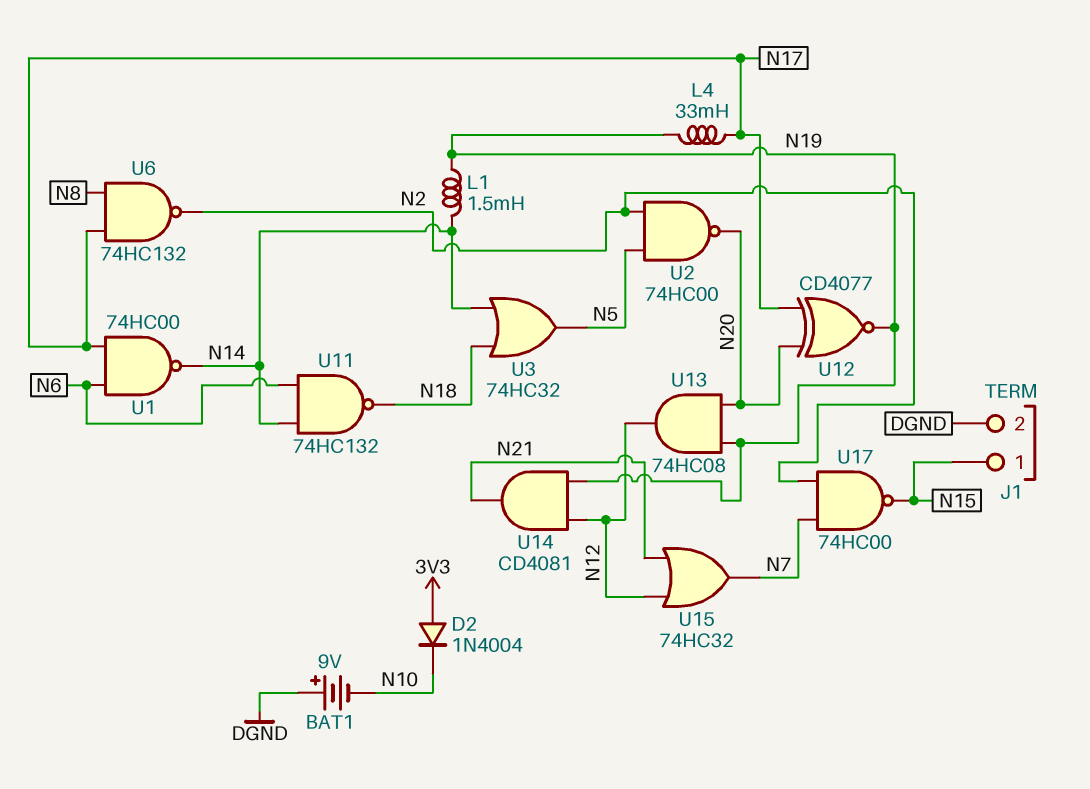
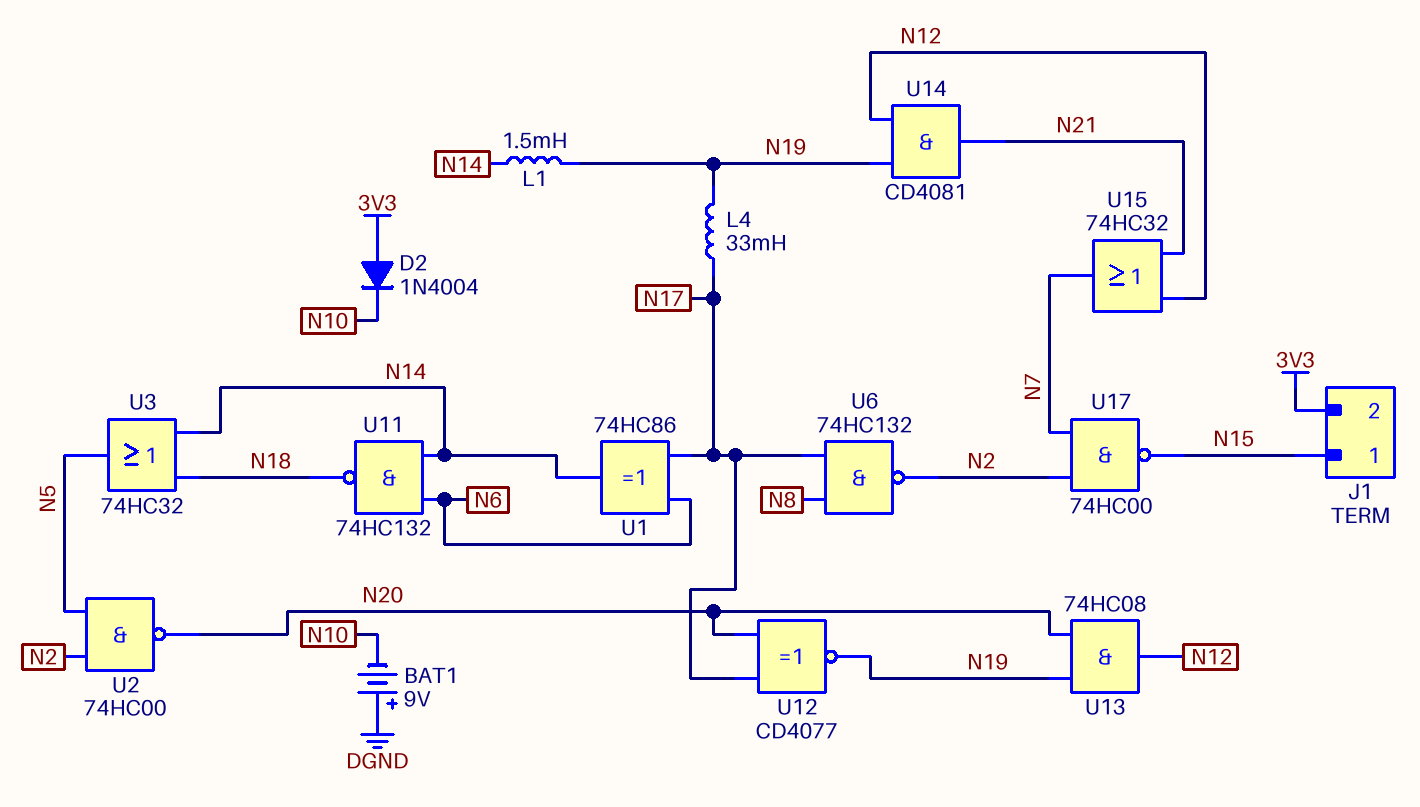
J1 pin 2: DGND -> 3V3
U1: NAND 74HC00 (in N6, in N17, out N14) -> XOR 74HC86 (in N6, in N17, out N14)

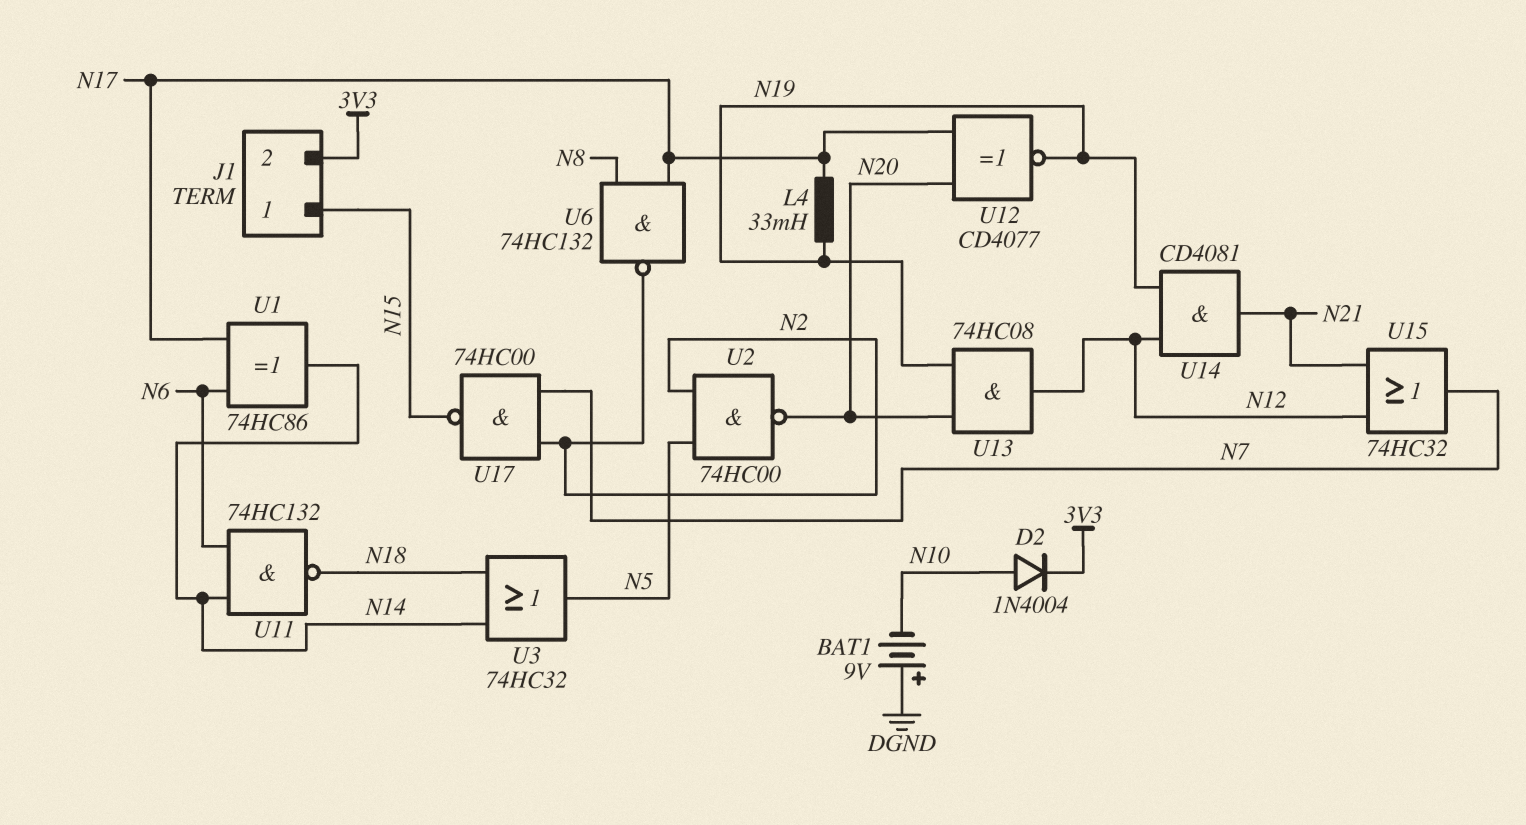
D2: diode 1N4004 (A 3V3, K N10) -> diode 1N4004 (A N10, K 3V3)
L1: 1.5mH (N14, N19) -> none

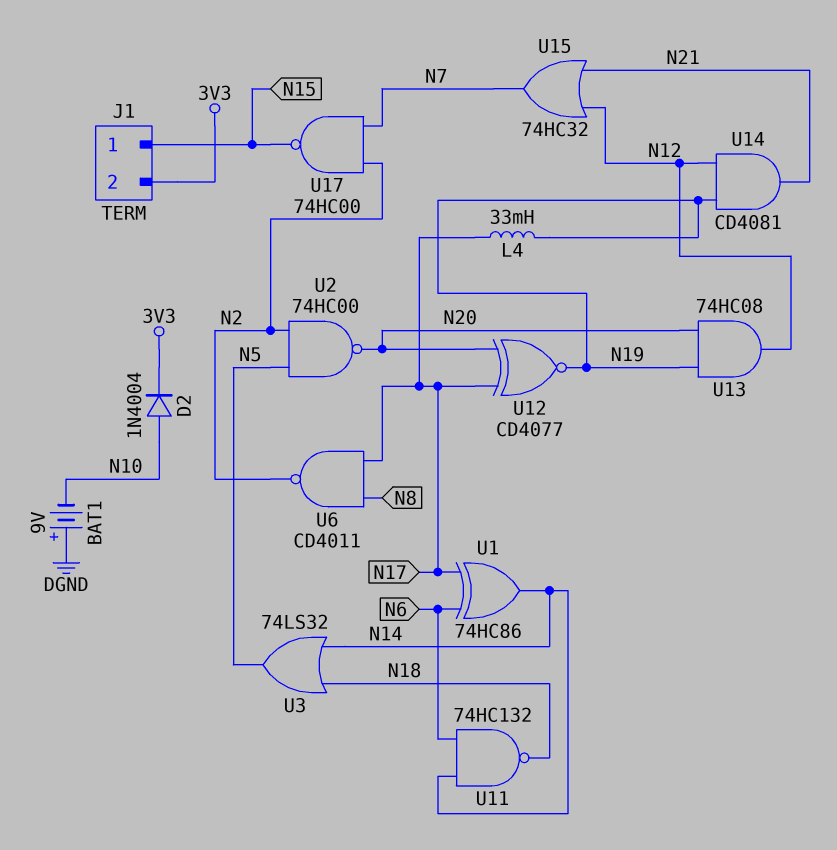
U3: OR 74HC32 (in N14, in N18, out N5) -> OR 74LS32 (in N14, in N18, out N5)
U6: NAND 74HC132 (in N8, in N17, out N2) -> NAND CD4011 (in N8, in N17, out N2)

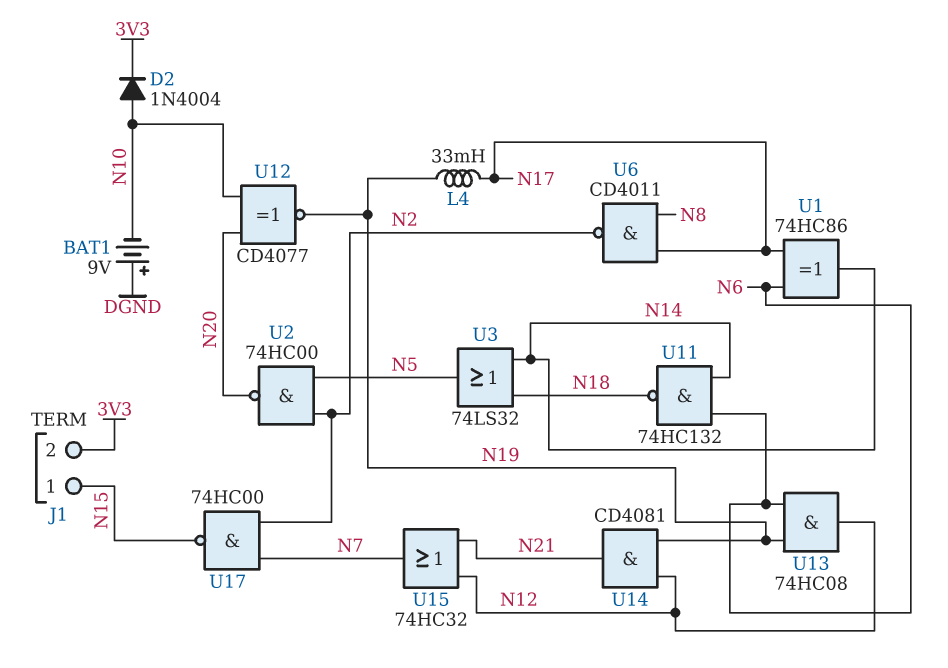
U12: XNOR CD4077 (in N17, in N20, out N19) -> XNOR CD4077 (in N10, in N20, out N19)
U13: AND 74HC08 (in N19, in N20, out N12) -> AND 74HC08 (in N6, in N19, out N12)

